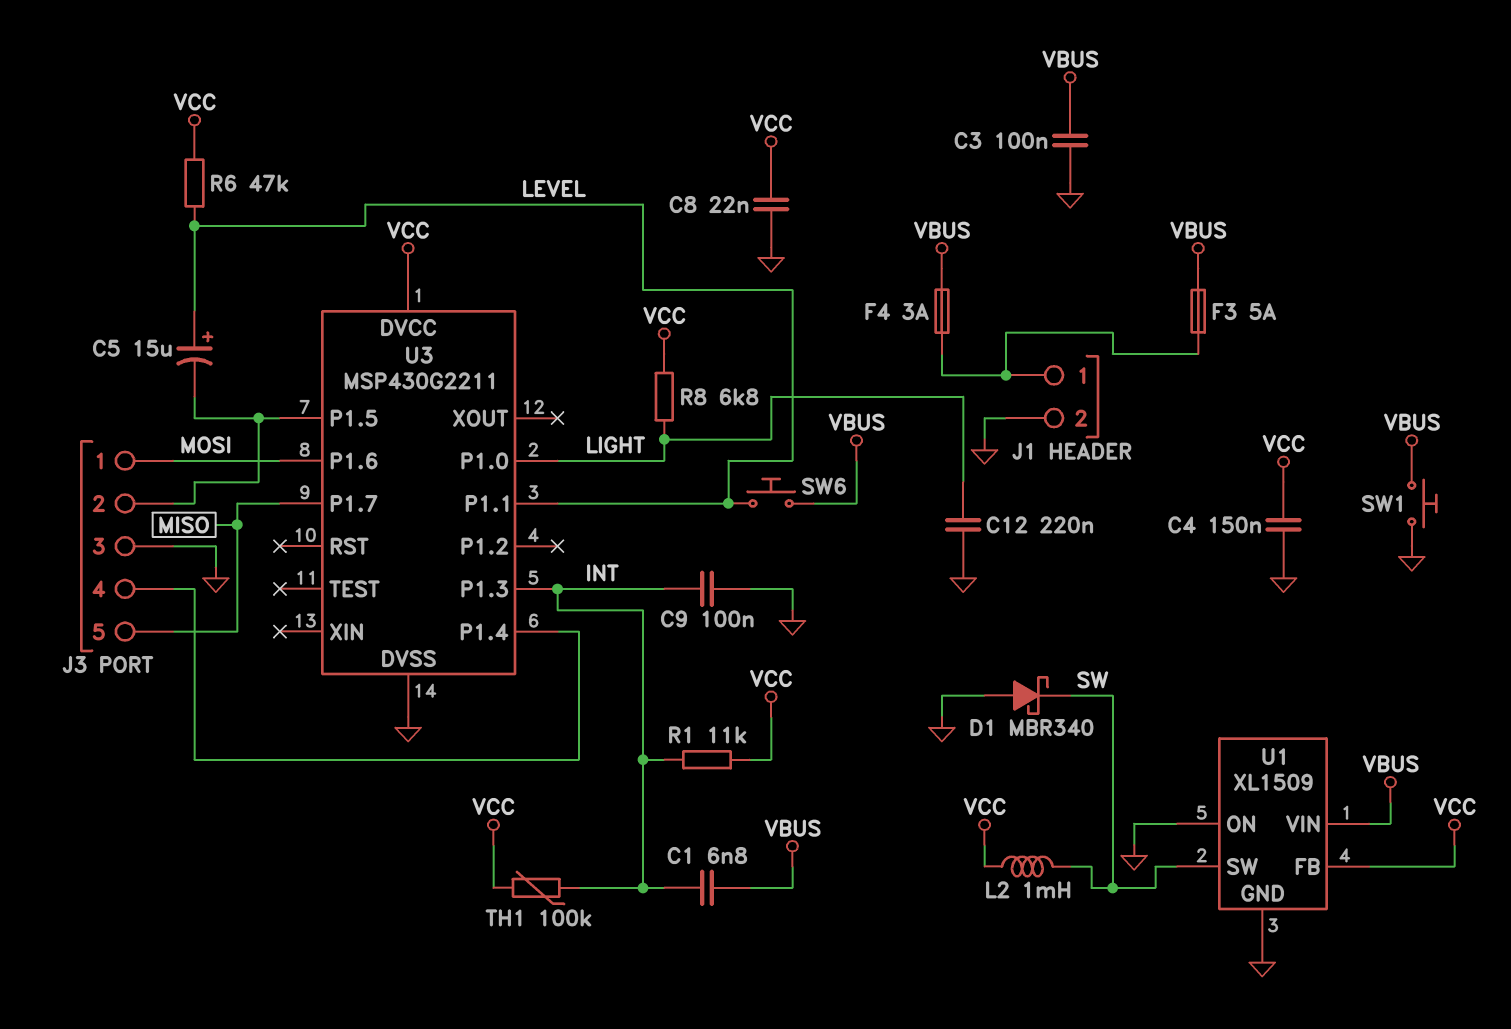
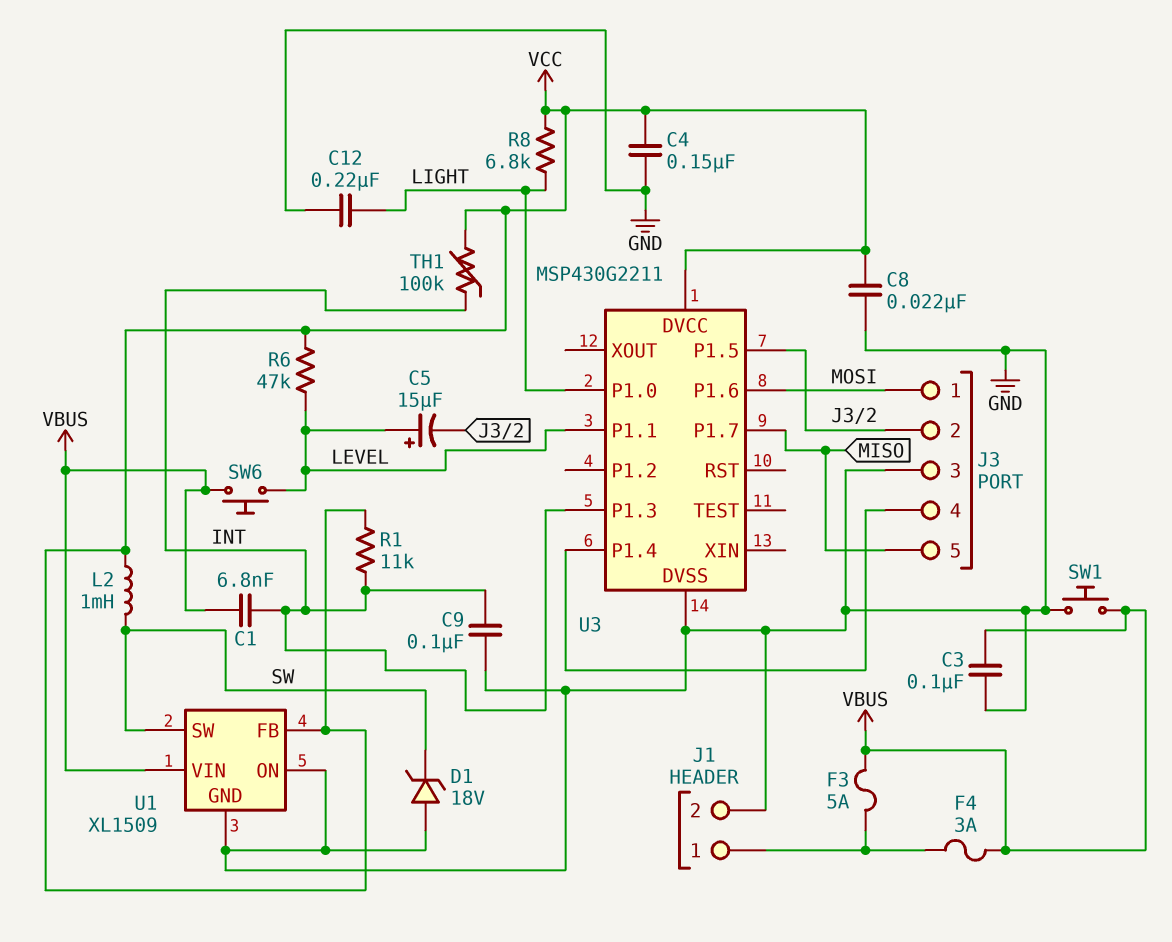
D1: schottky MBR340 (A GND, K SW) -> zener 18V (A GND, K SW)

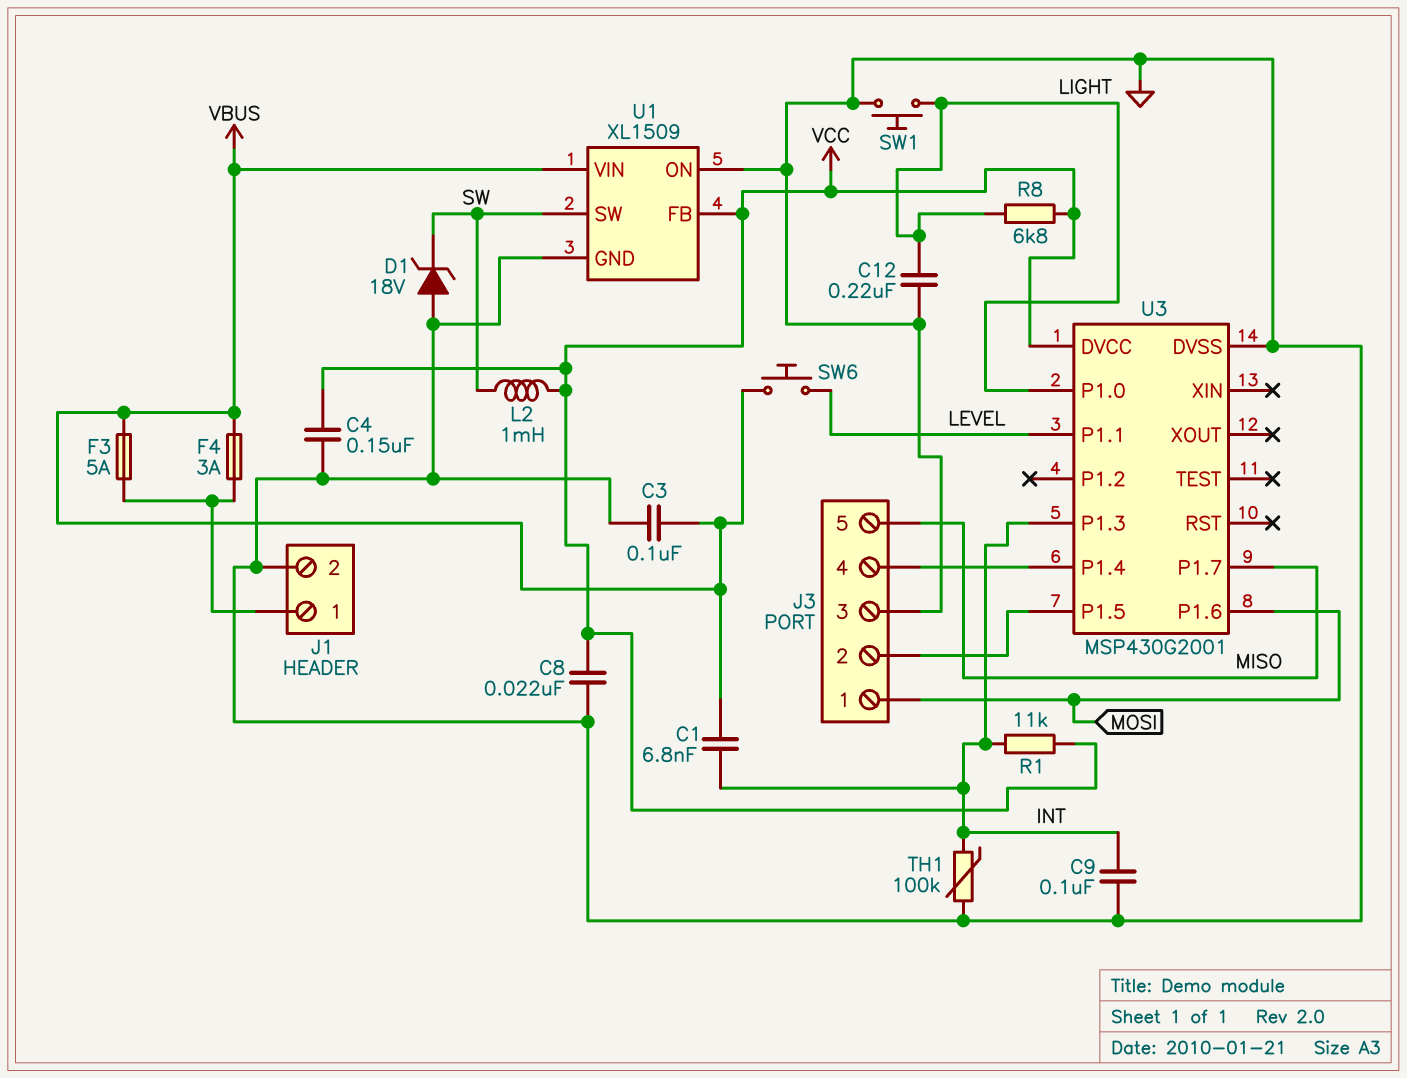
C5: 15uF (plus LEVEL, minus J3/2) -> none
R6: 47k (LEVEL, VCC) -> none
SW1: button (GND, VBUS) -> button (GND, LIGHT)
TH1: 100k (INT, VCC) -> 100k (GND, INT)
U3: MSP430G2211 -> MSP430G2001

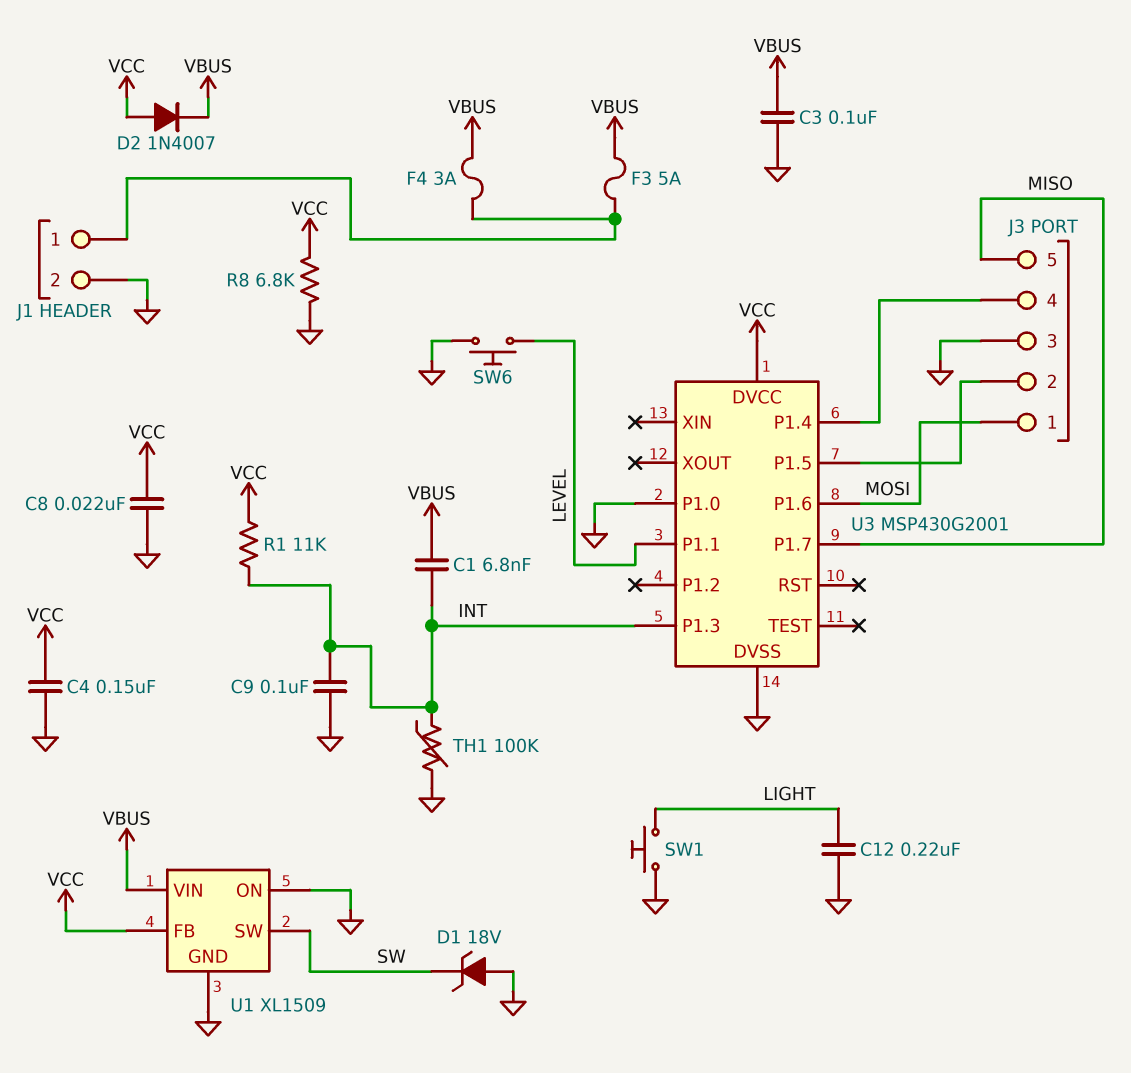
D2: none -> diode 1N4007 (A VCC, K VBUS)
L2: 1mH (SW, VCC) -> none
R8: 6.8k (LIGHT, VCC) -> 6.8k (GND, VCC)
SW6: button (LEVEL, VBUS) -> button (GND, LEVEL)
U3 pin P1.0: LIGHT -> GND

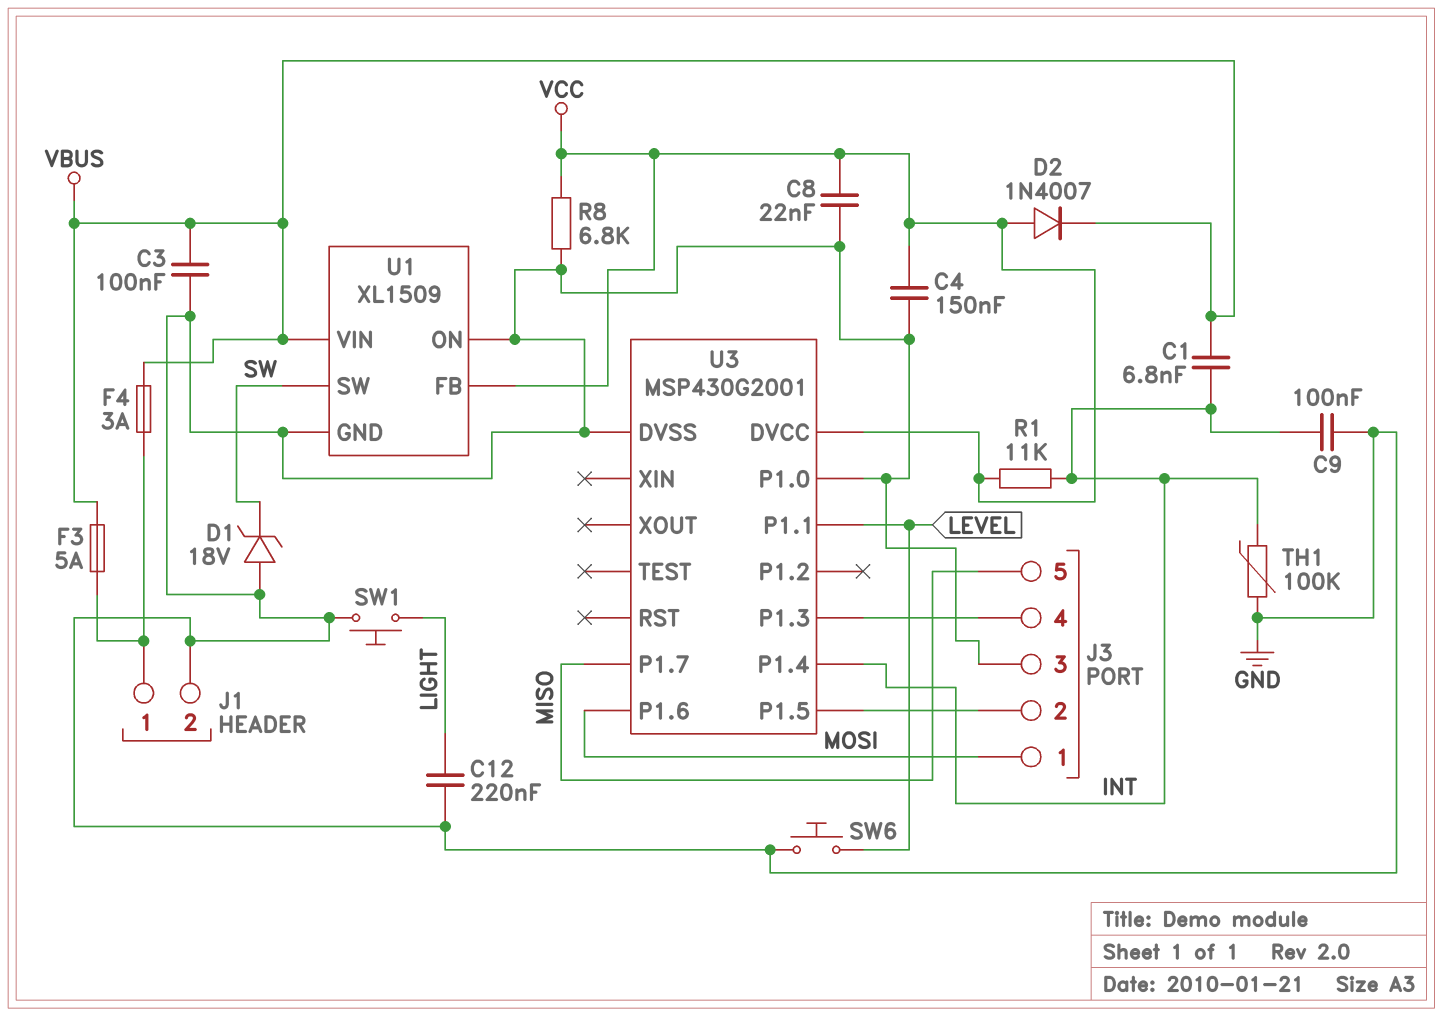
U3 pin P1.3: INT -> J3/4
U3 pin P1.4: J3/4 -> INT

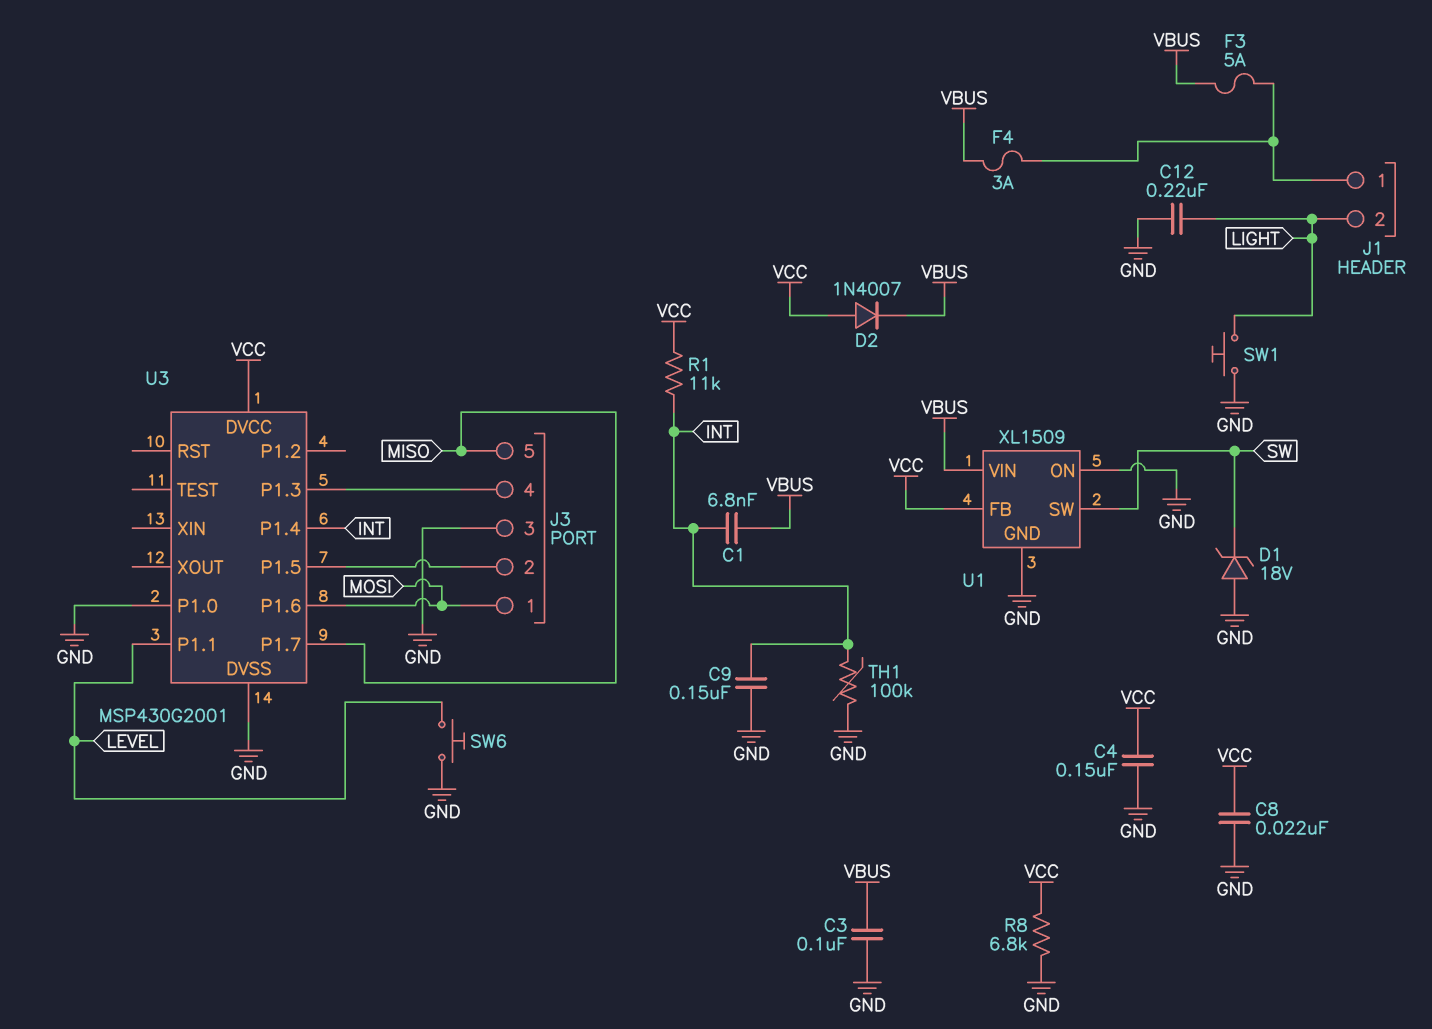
C9: 100nF (GND, INT) -> 150nF (GND, INT)
J1 pin 2: GND -> LIGHT

